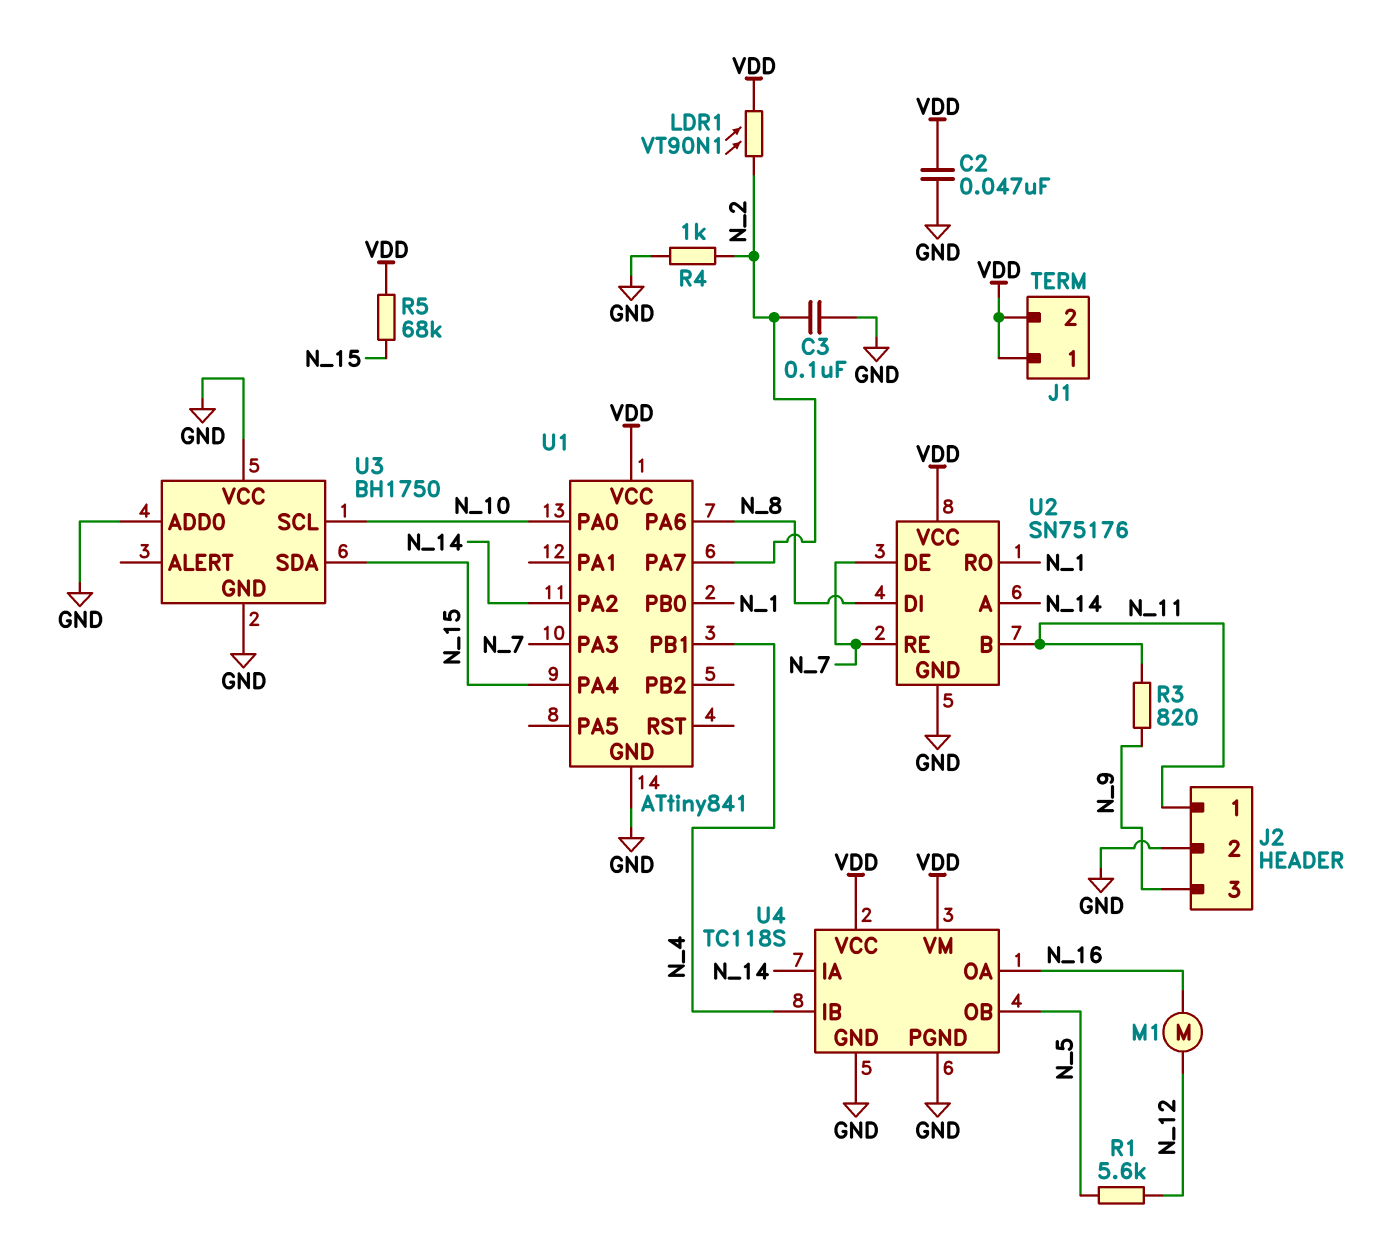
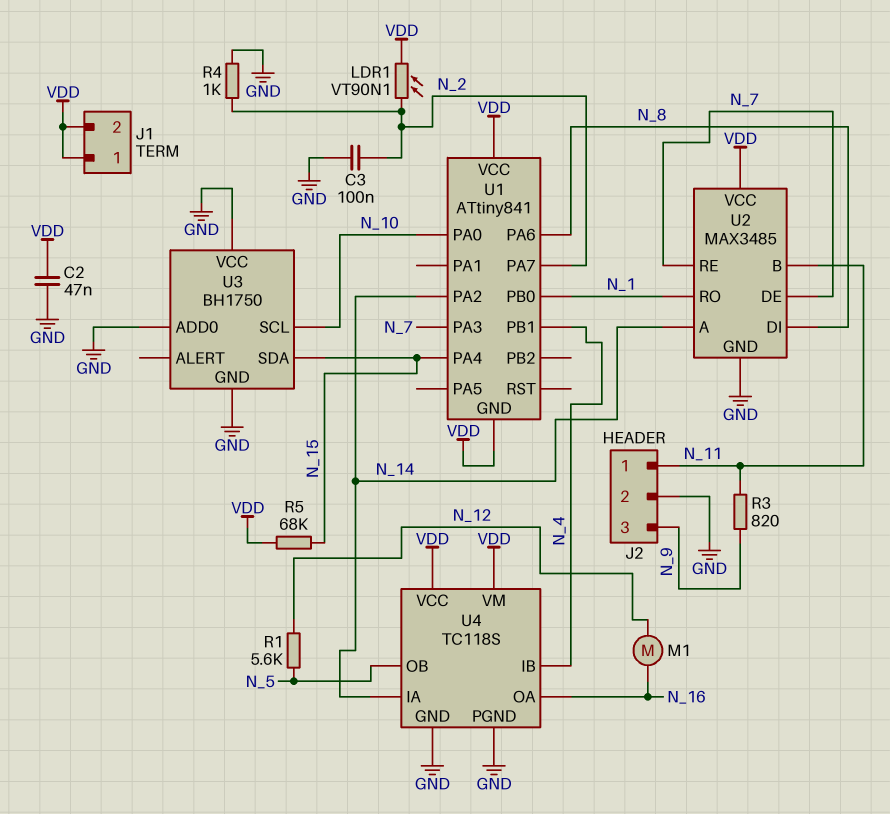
U1 pin GND: GND -> VDD
U2: SN75176 -> MAX3485

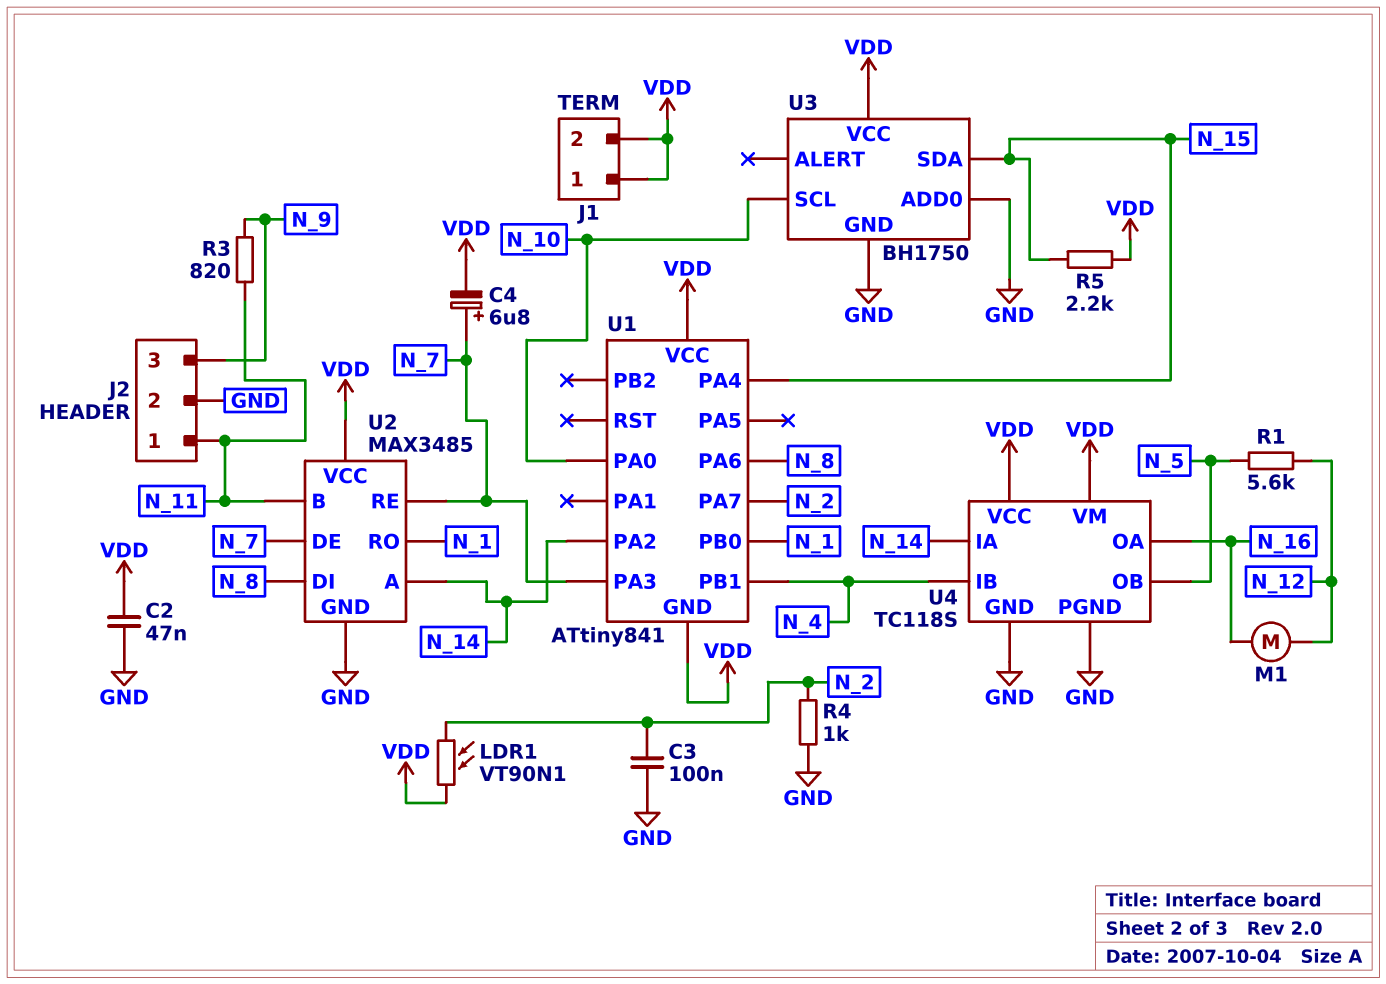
C4: none -> 6.8uF (plus N_7, minus VDD)
R5: 68k (N_15, VDD) -> 2.2k (N_15, VDD)
U3 pin VCC: GND -> VDD

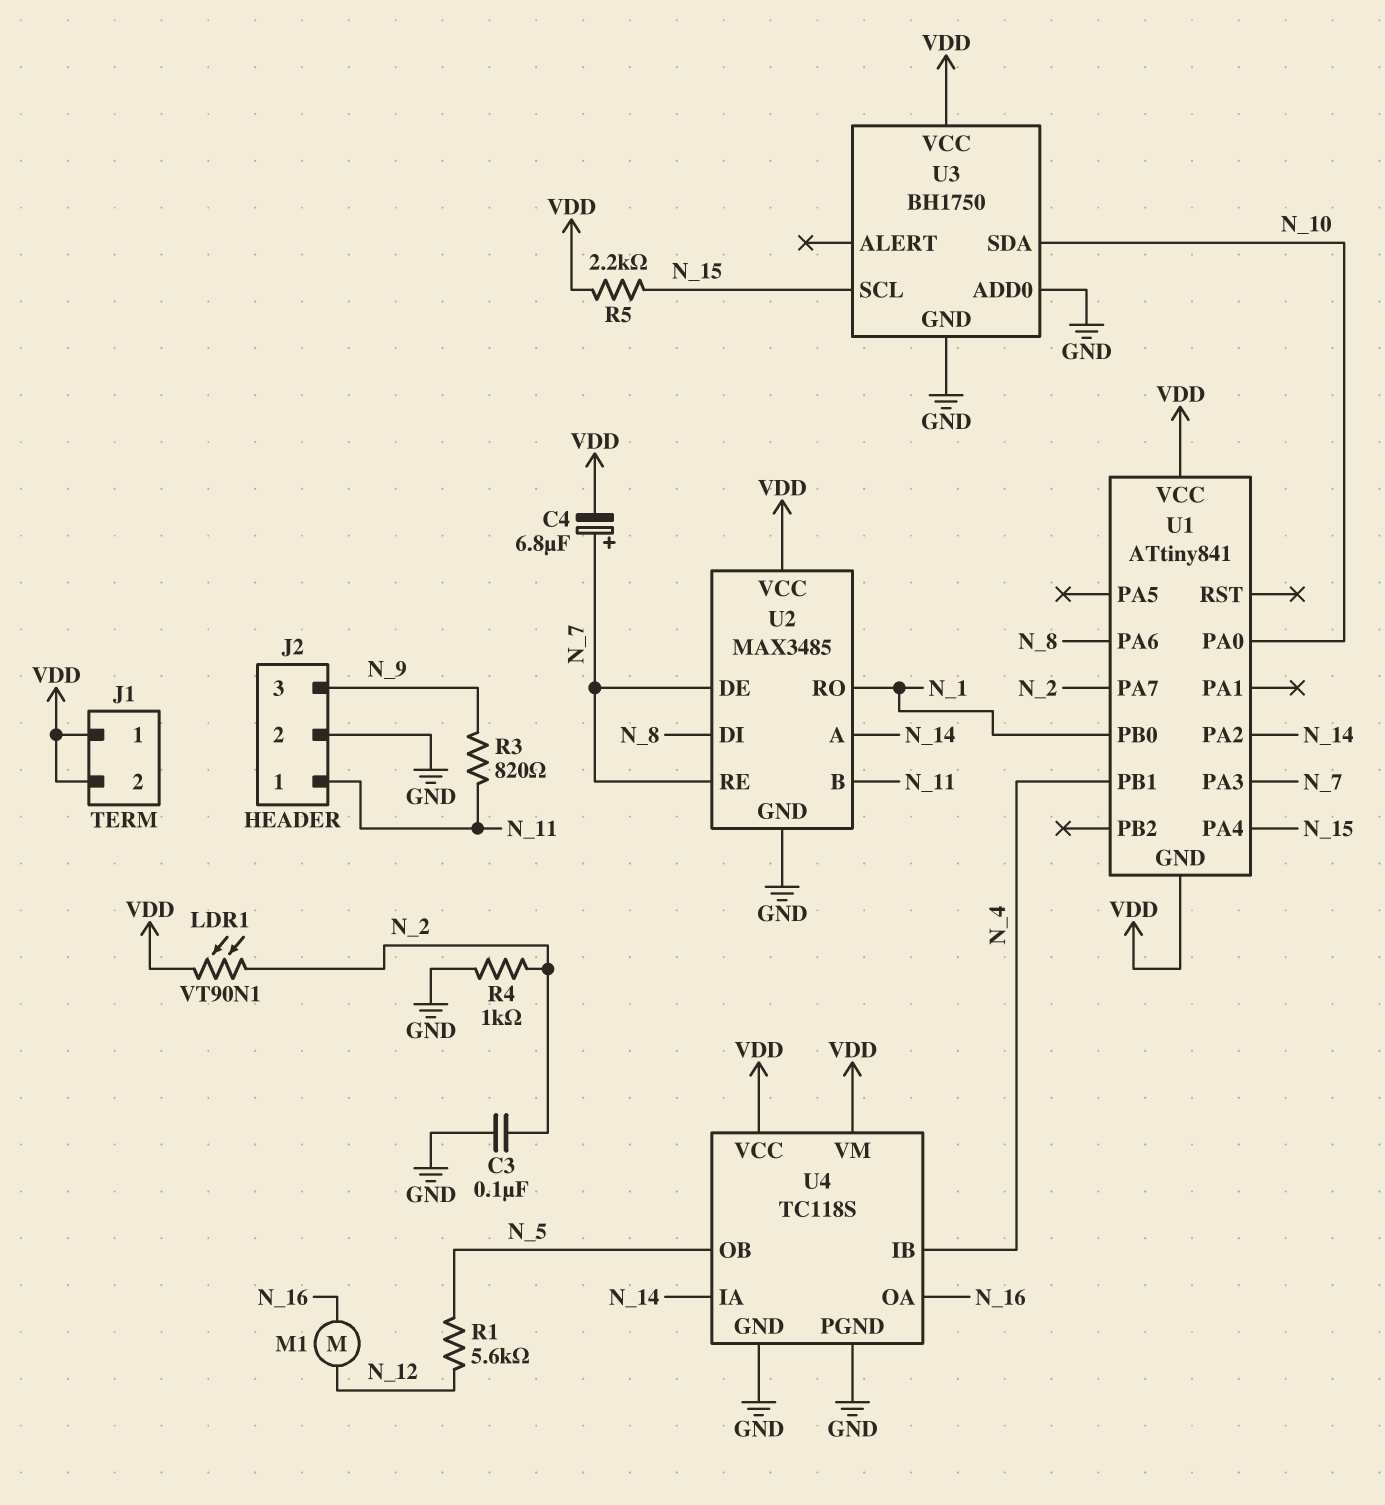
C2: 47nF (GND, VDD) -> none
U3 pin SCL: N_10 -> N_15
U3 pin SDA: N_15 -> N_10

